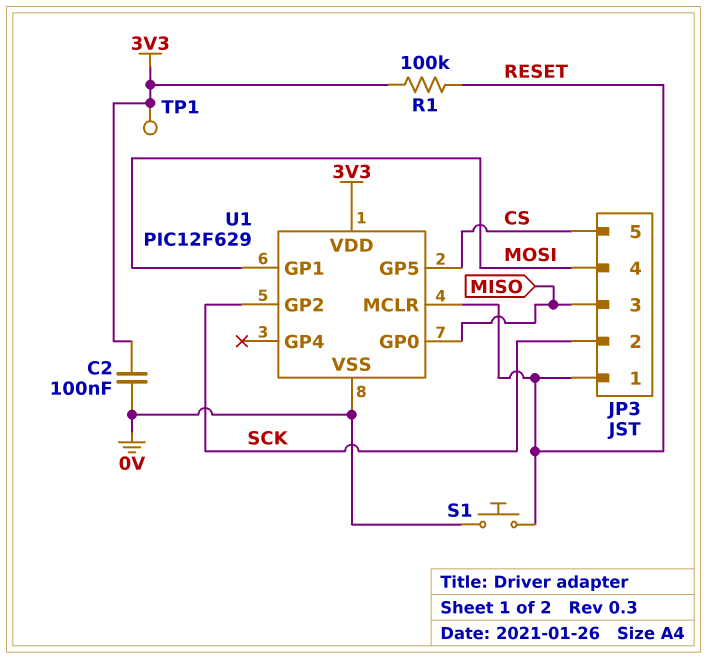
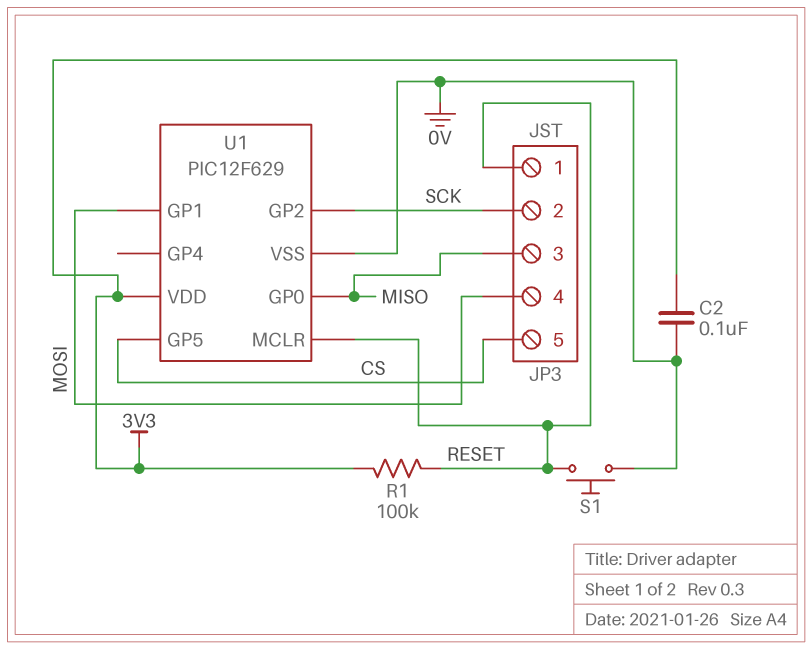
TP1: test point (3V3) -> none

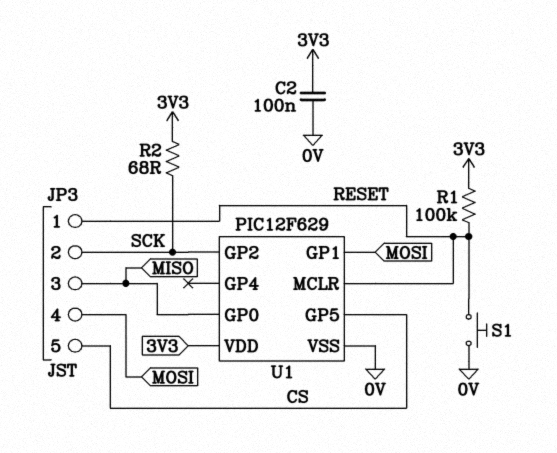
R2: none -> 68 (3V3, SCK)

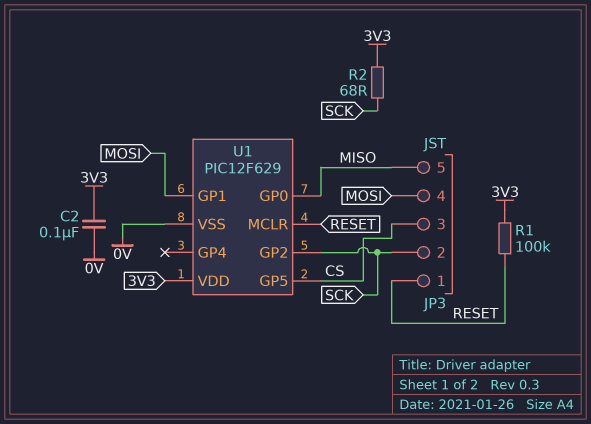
JP3 pin 3: MISO -> CS
JP3 pin 5: CS -> MISO
S1: button (0V, RESET) -> none

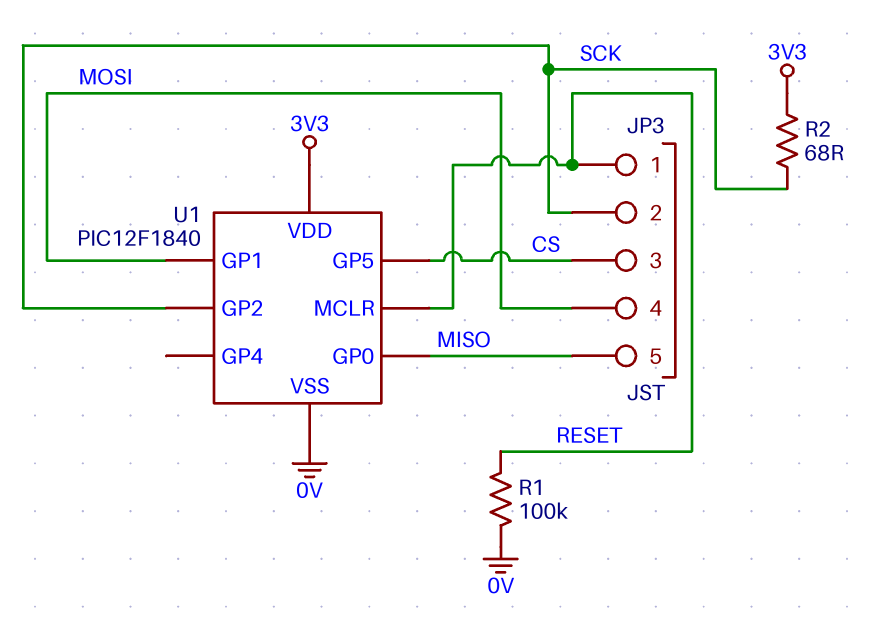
C2: 100nF (0V, 3V3) -> none
R1: 100k (3V3, RESET) -> 100k (0V, RESET)
U1: PIC12F629 -> PIC12F1840

